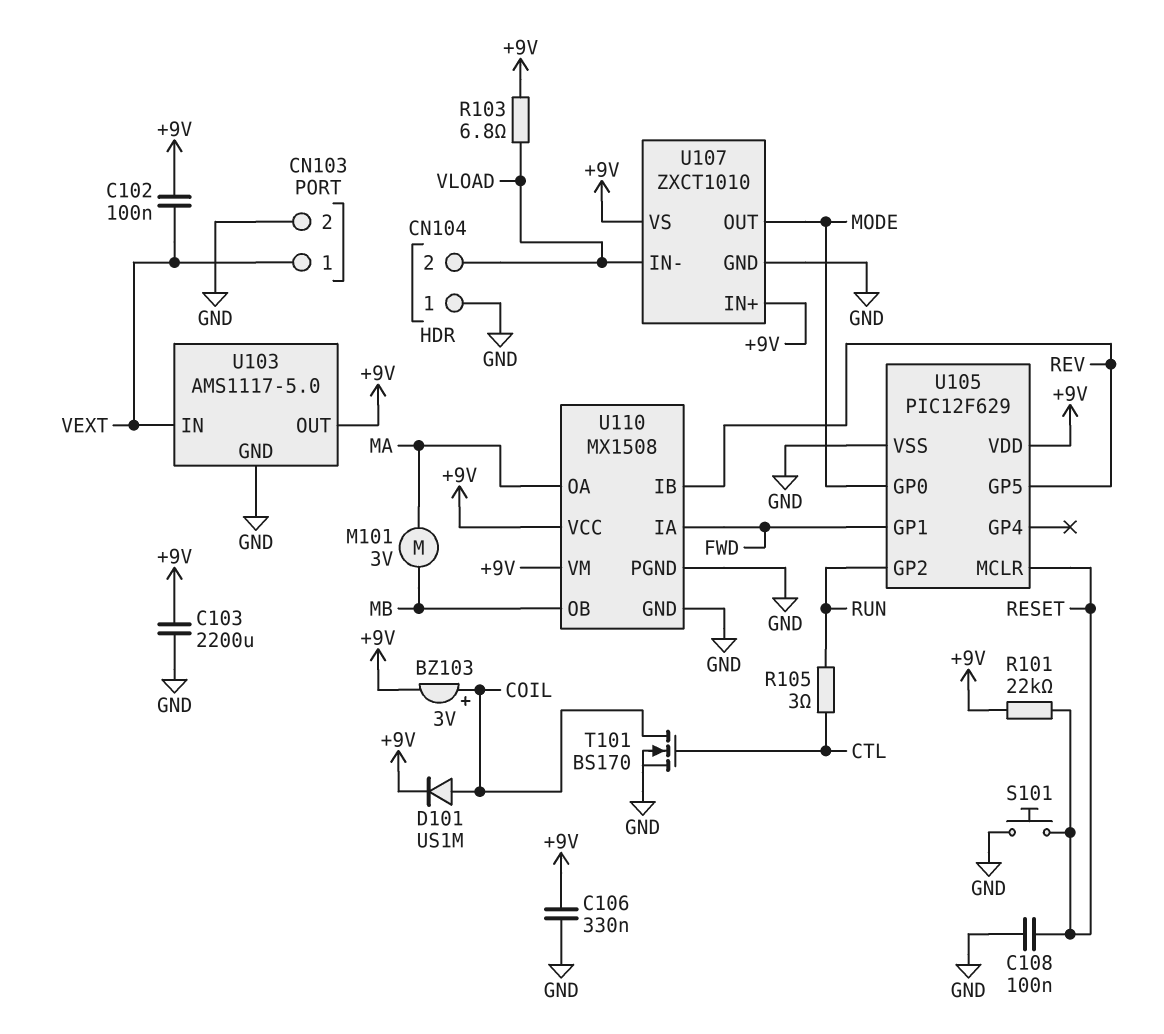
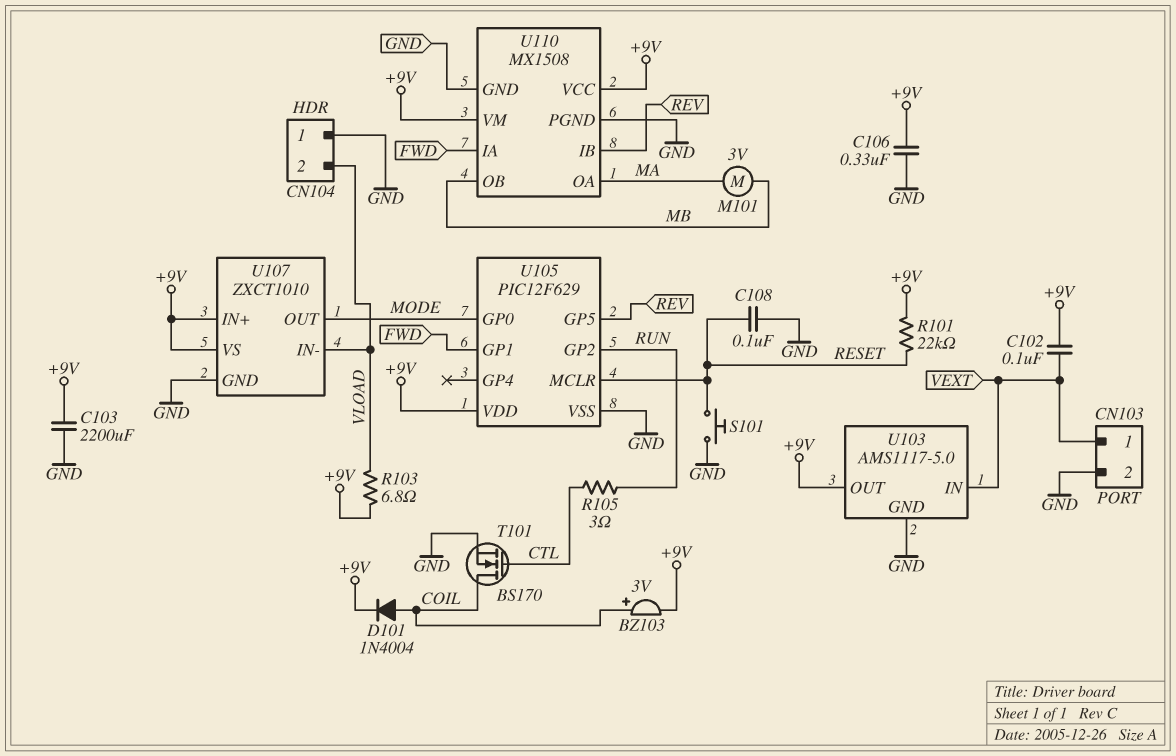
D101: diode US1M (A COIL, K +9V) -> diode 1N4004 (A COIL, K +9V)

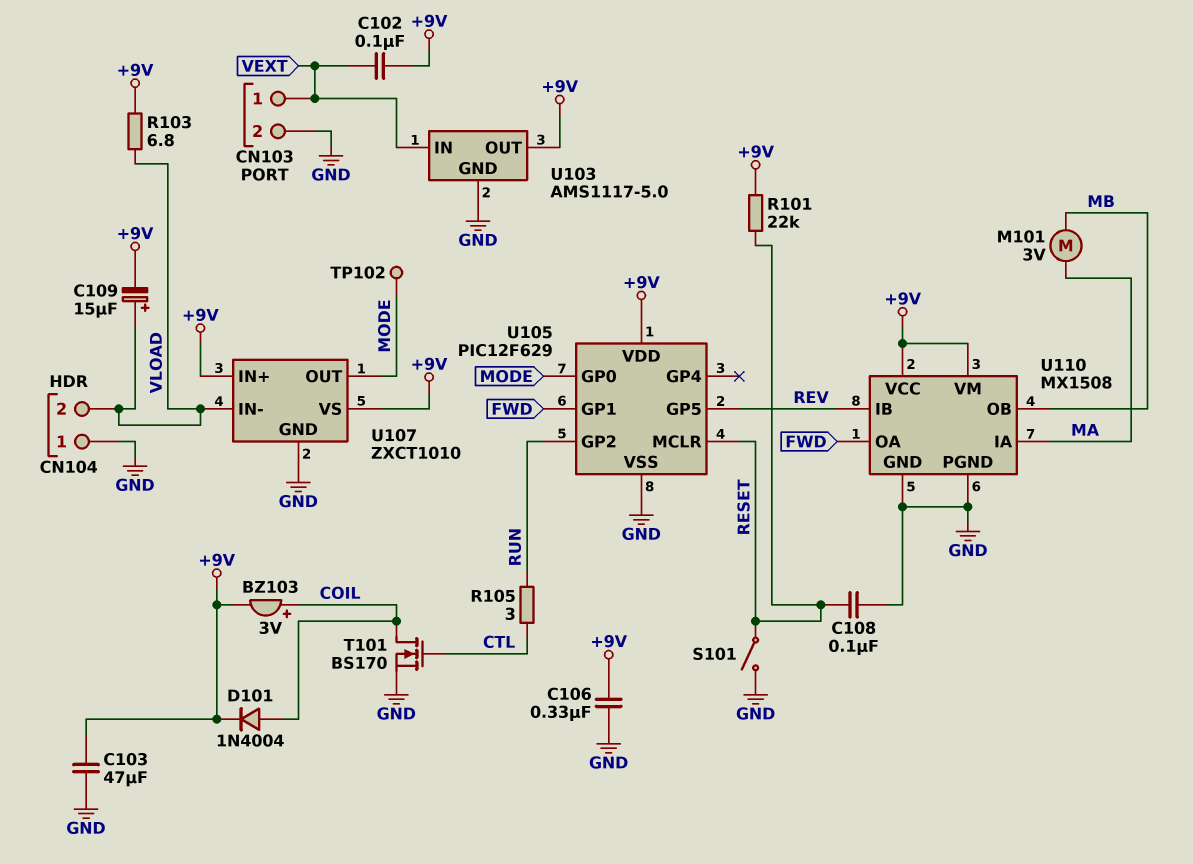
C103: 2200uF (+9V, GND) -> 47uF (+9V, GND)
C109: none -> 15uF (plus VLOAD, minus +9V)
S101: button (GND, RESET) -> switch (GND, RESET)
TP102: none -> test point (MODE)
U110 pin IA: FWD -> MA
U110 pin OA: MA -> FWD

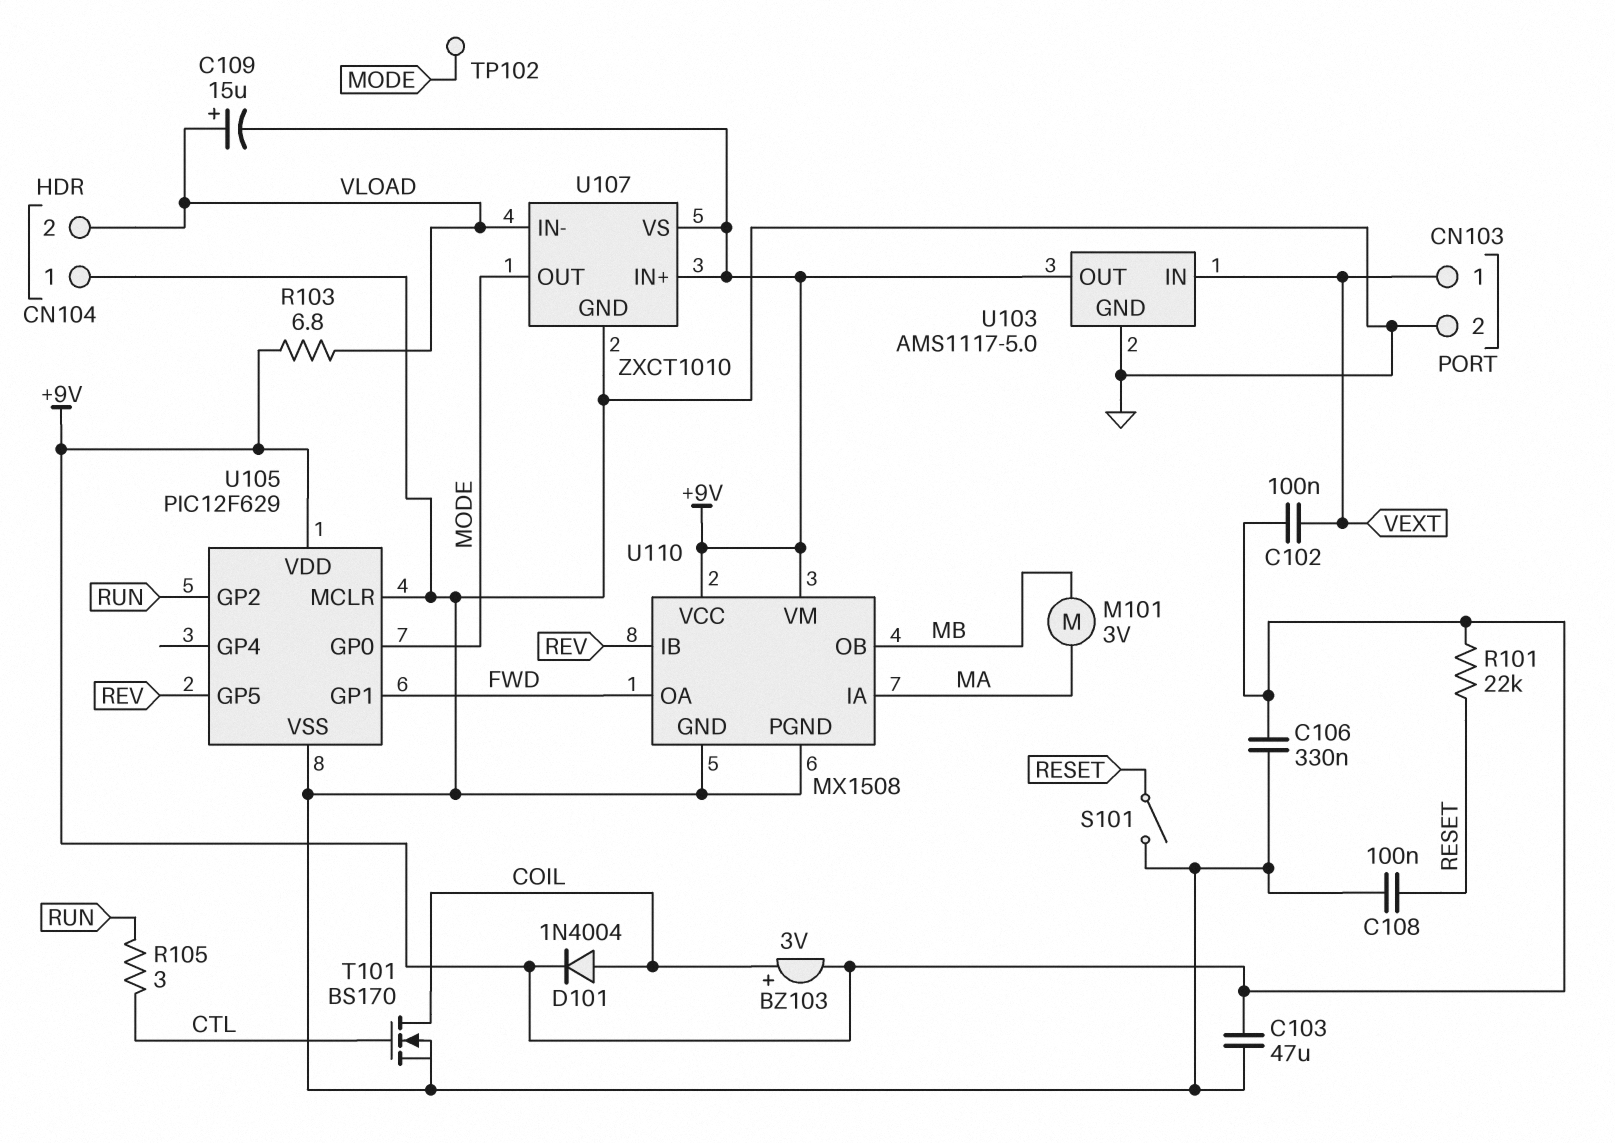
U105 pin MCLR: RESET -> GND

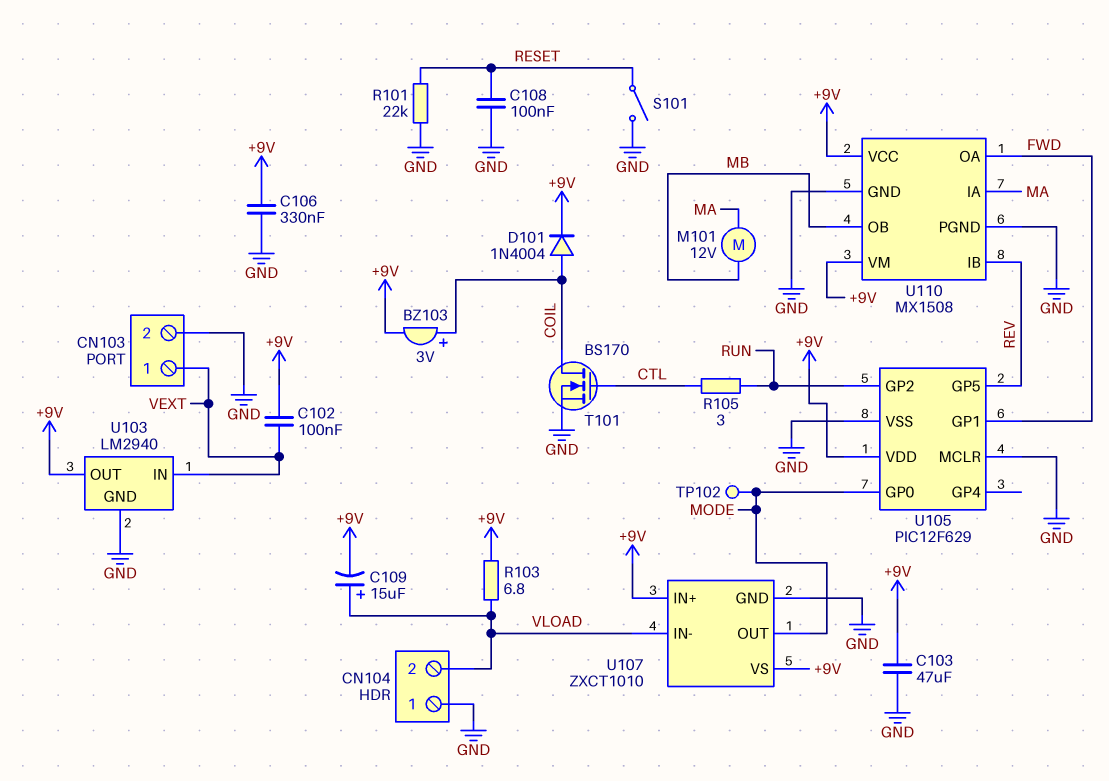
M101: motor 3V (MA, MB) -> motor 12V (MA, MB)
R101: 22k (+9V, RESET) -> 22k (GND, RESET)
U103: AMS1117-5.0 -> LM2940

